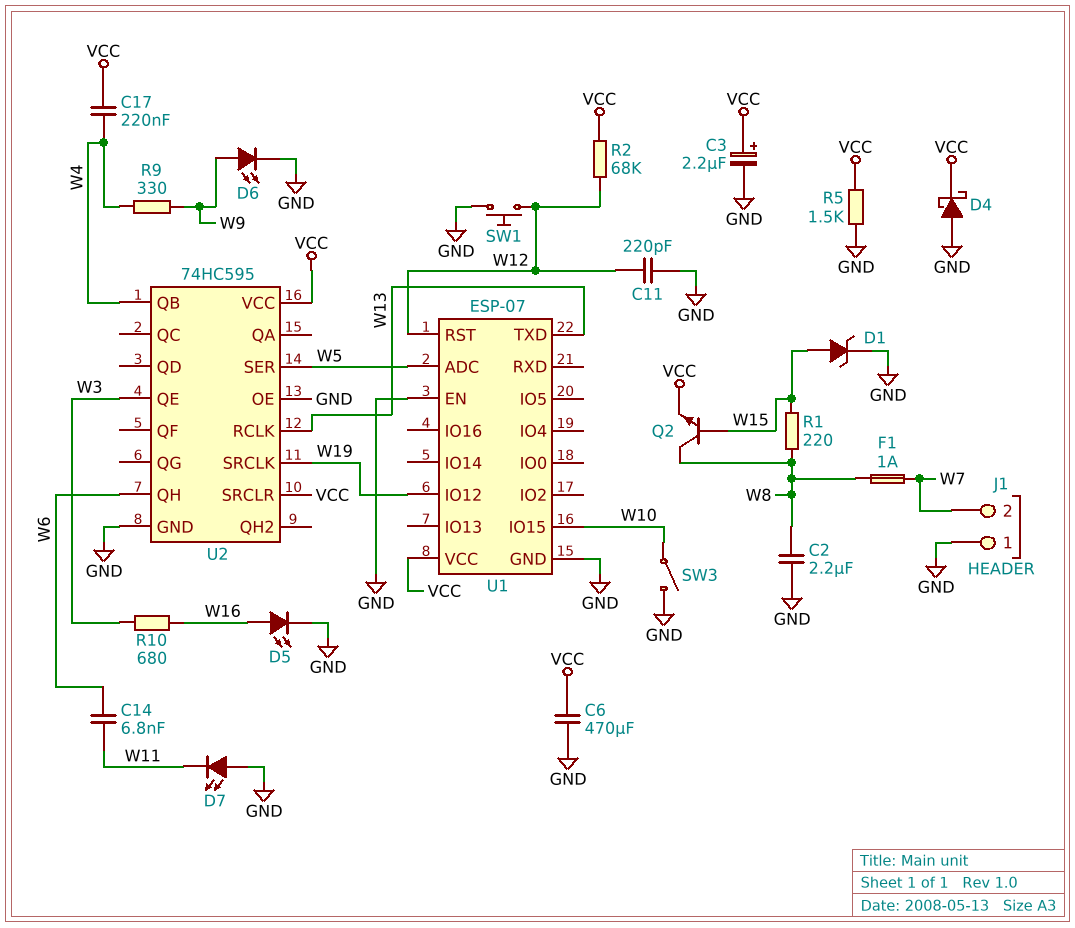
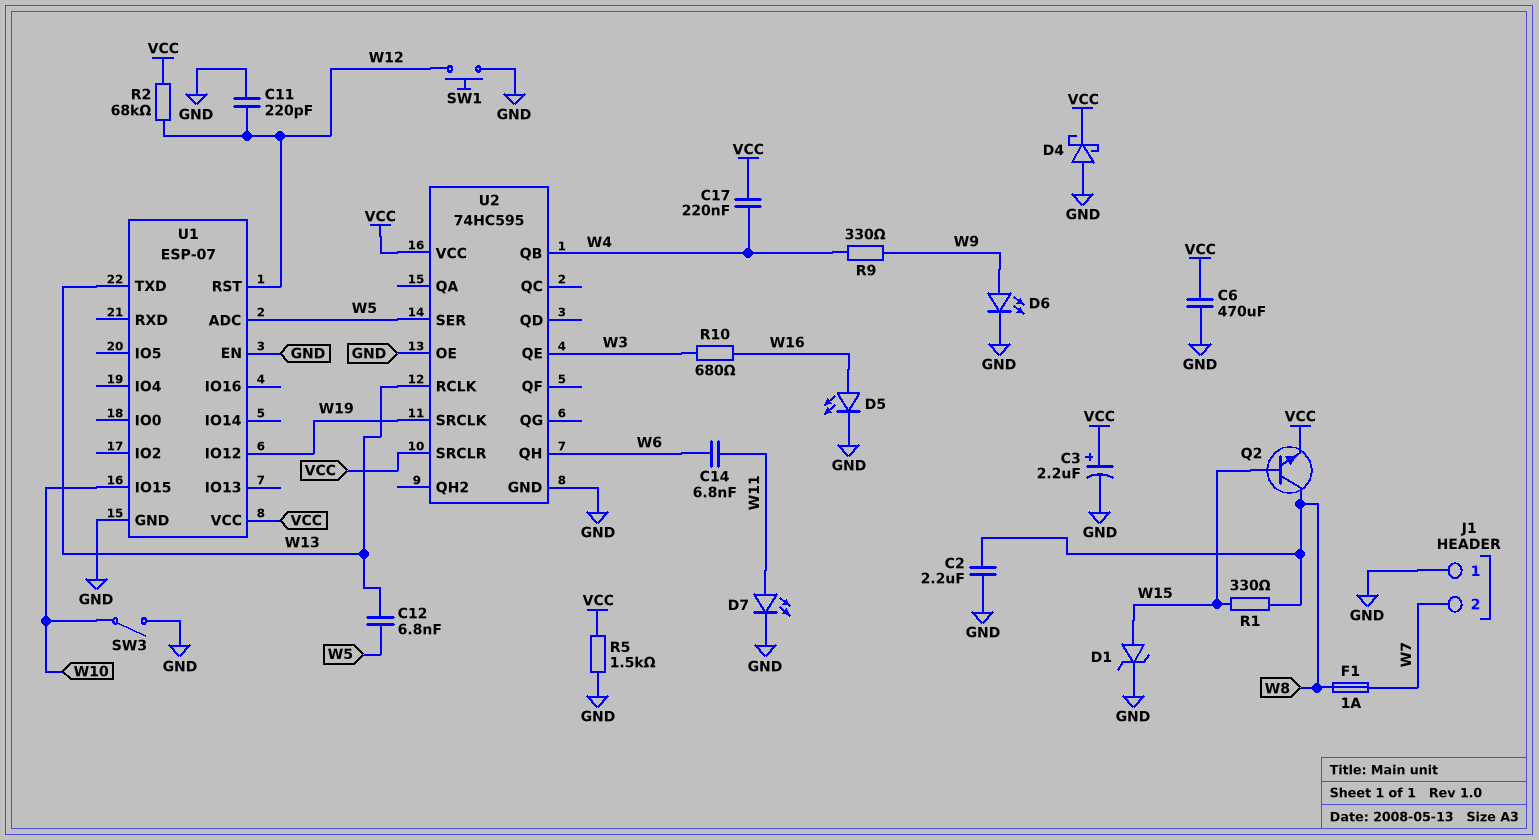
C12: none -> 6.8nF (W5, W13)
D7: LED (A GND, K W11) -> LED (A W11, K GND)
R1: 220 (W8, W15) -> 330 (W8, W15)

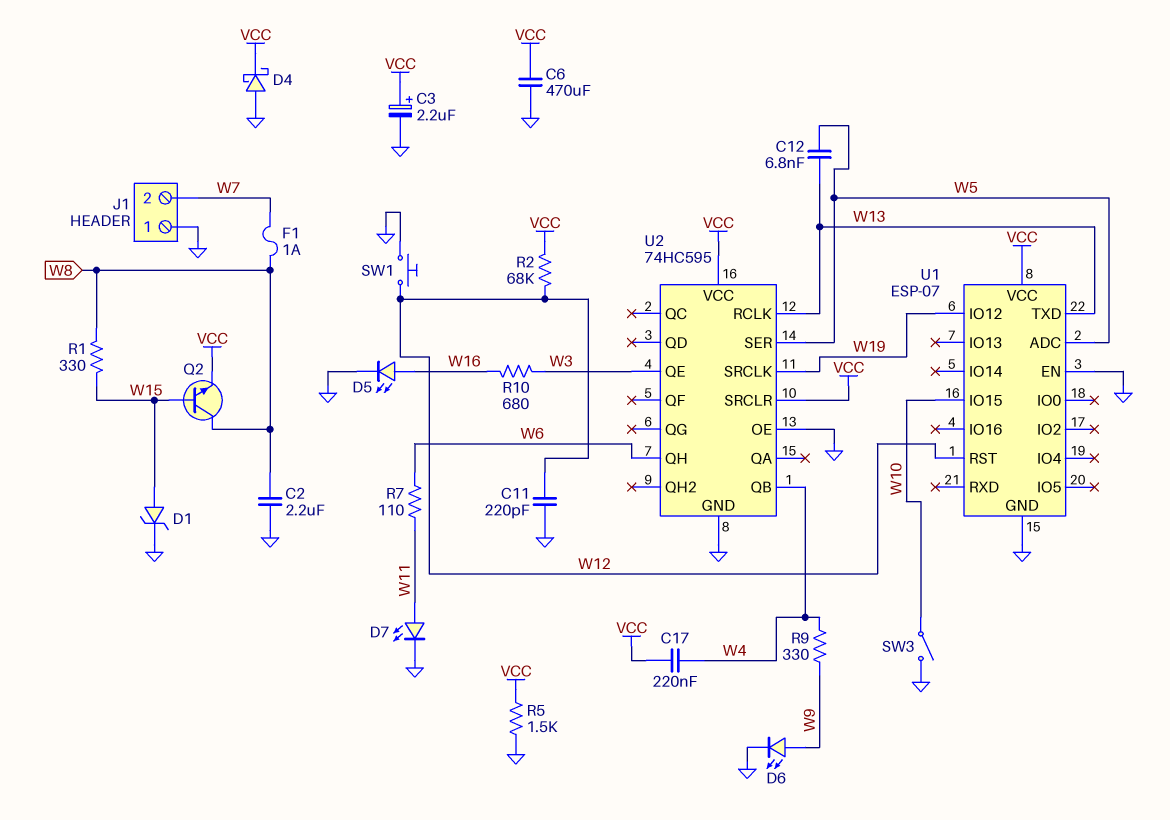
C14: 6.8nF (W6, W11) -> none
R7: none -> 110 (W6, W11)

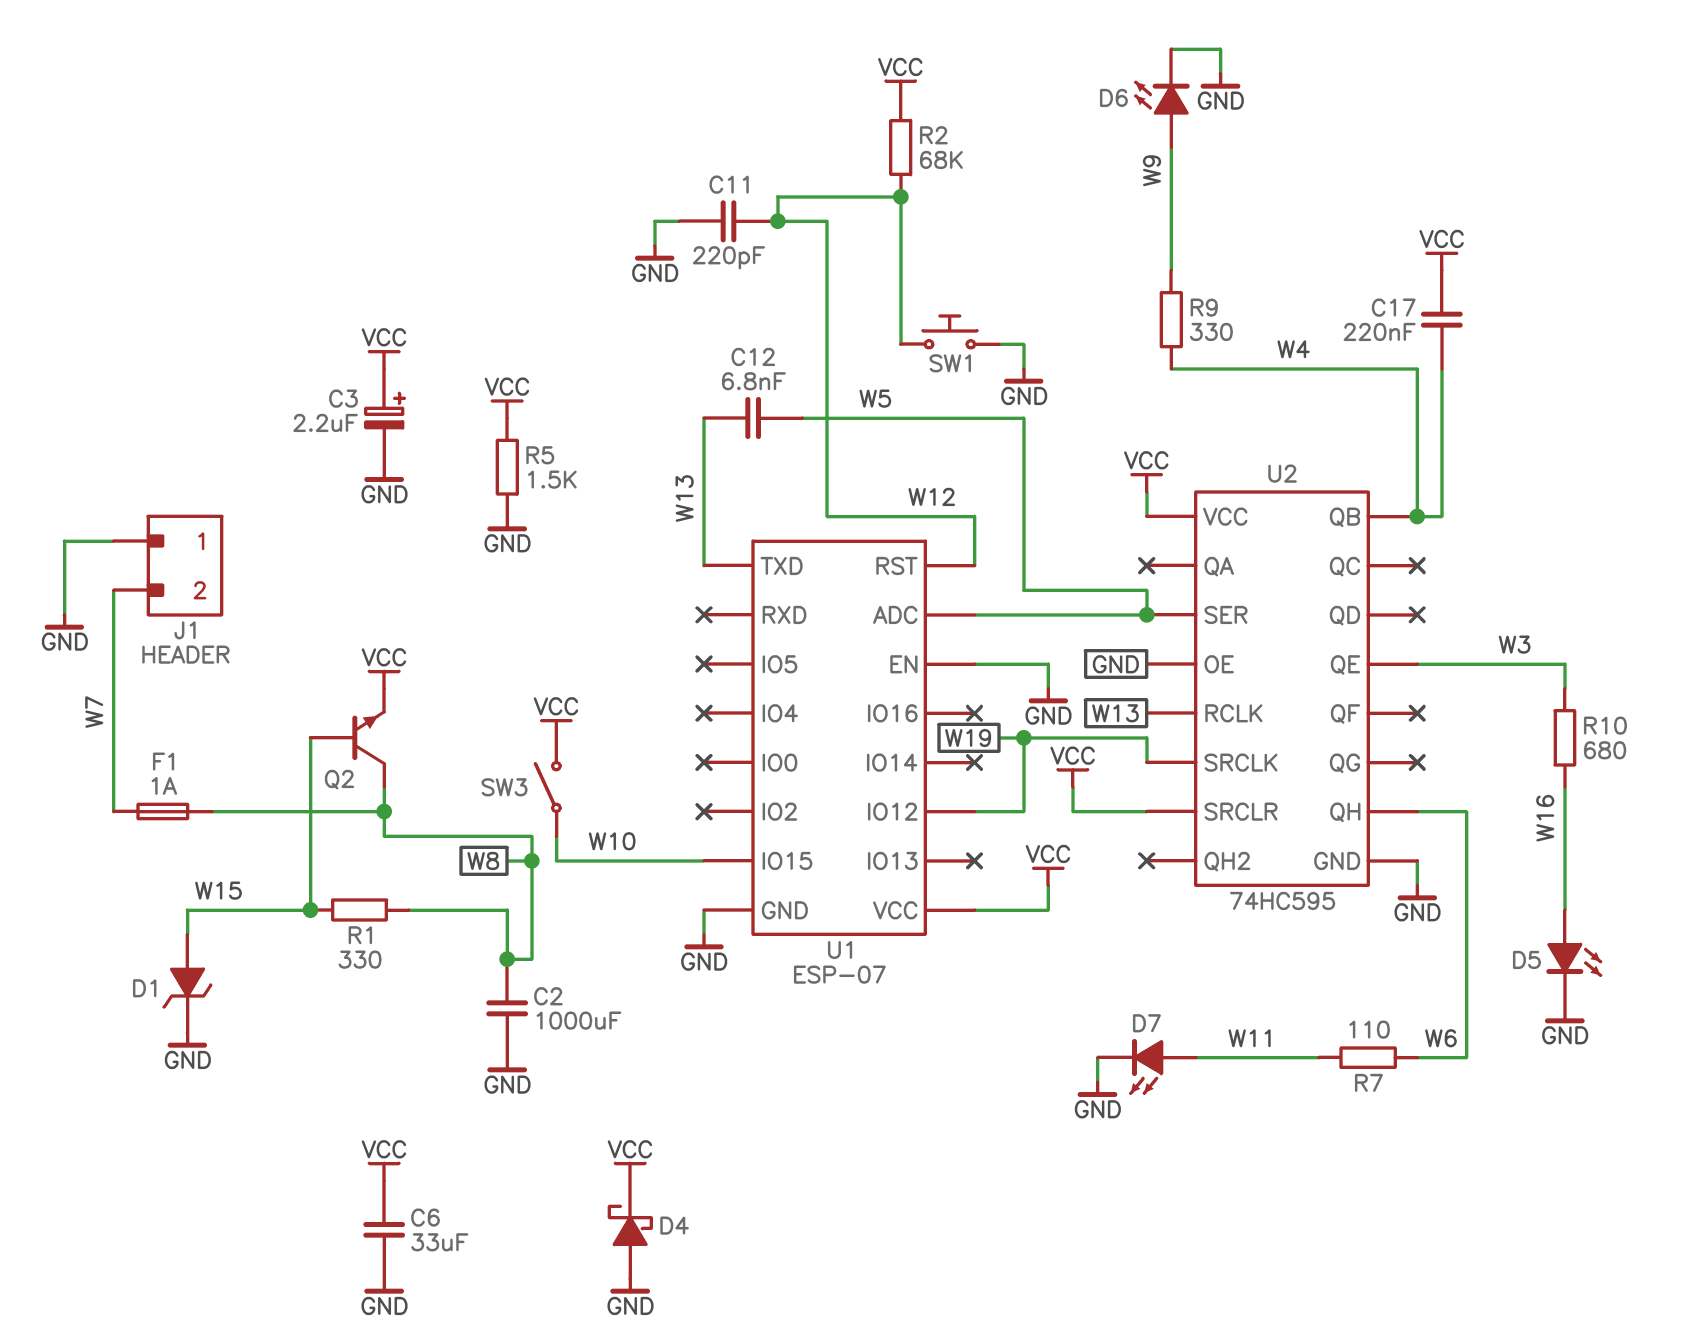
C2: 2.2uF (GND, W8) -> 1000uF (GND, W8)
C6: 470uF (GND, VCC) -> 33uF (GND, VCC)
SW3: switch (GND, W10) -> switch (VCC, W10)

